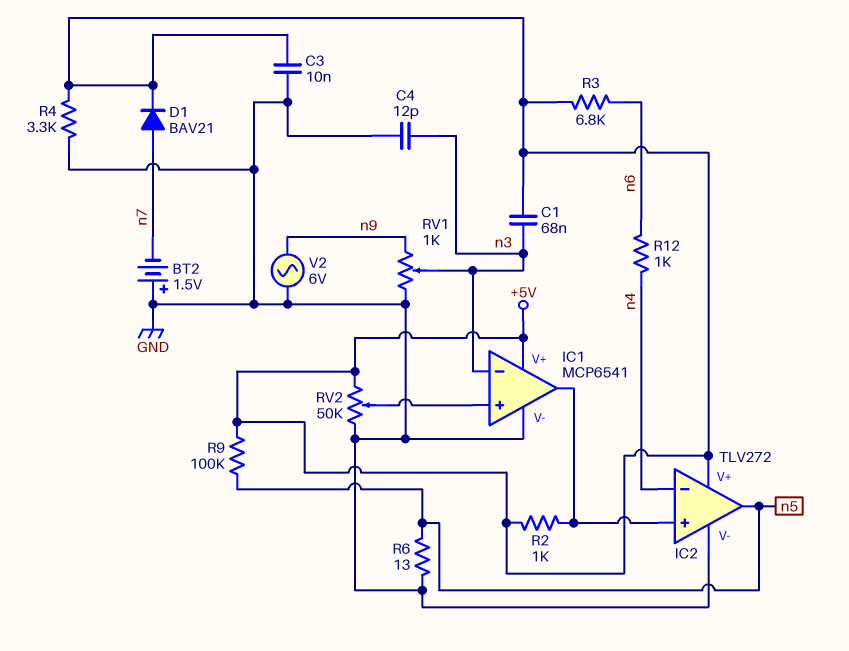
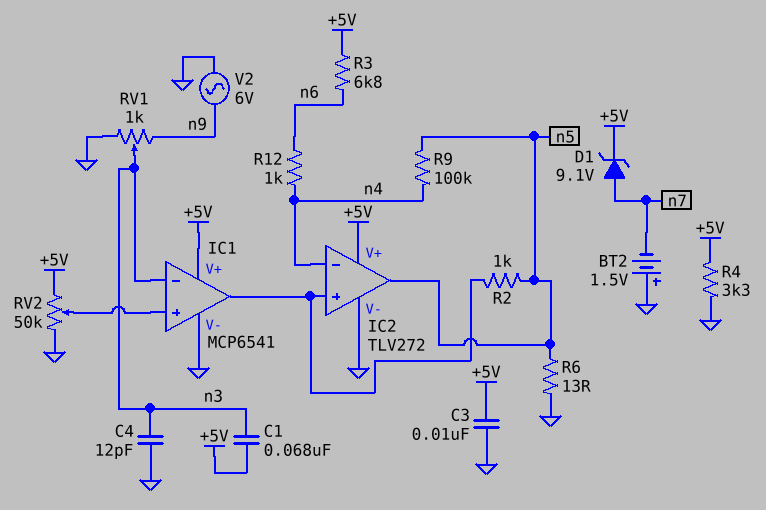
D1: diode BAV21 (A n7, K +5V) -> zener 9.1V (A n7, K +5V)
R2: 1k (+5V, IC1/out) -> 1k (IC1/out, n5)
R9: 100k (+5V, n5) -> 100k (n4, n5)

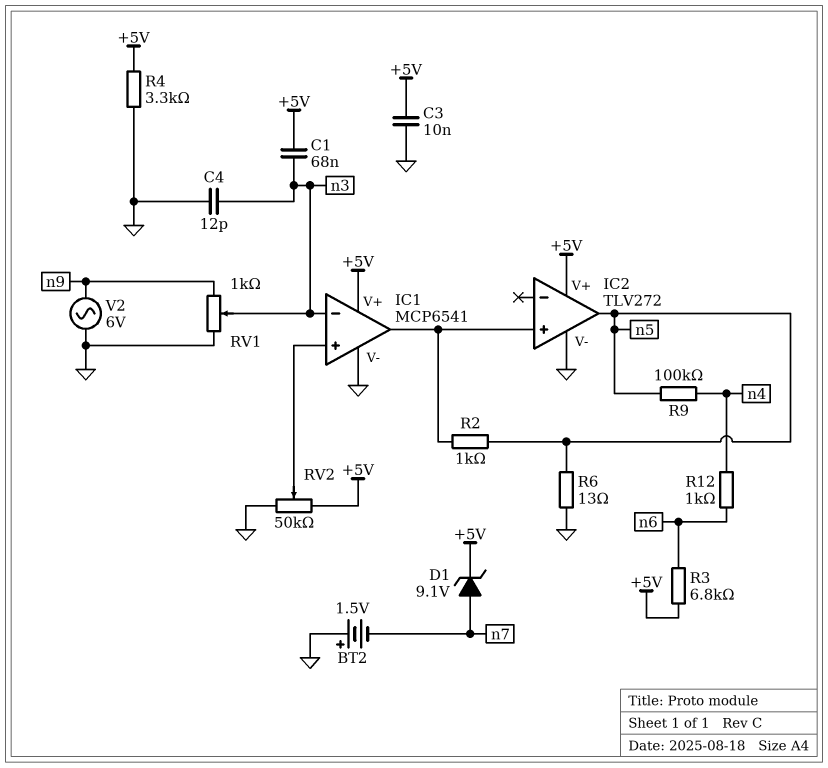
IC2 pin in-: n4 -> none

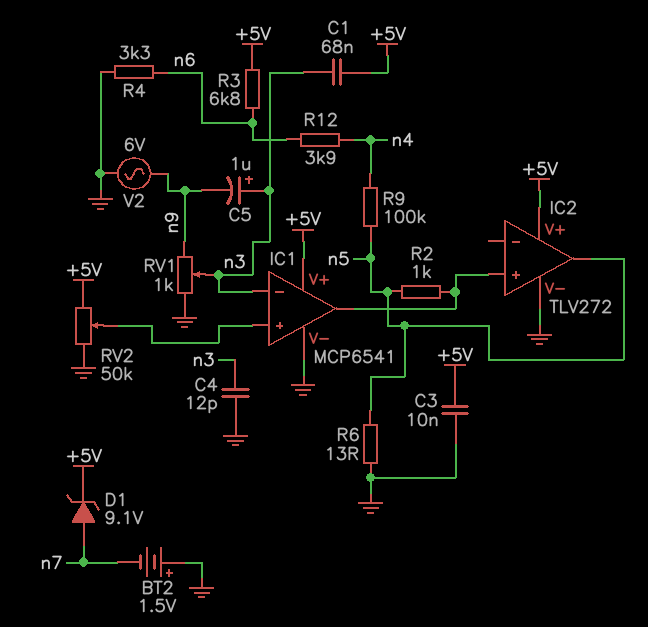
C5: none -> 1uF (plus n3, minus n9)
R4: 3.3k (+5V, GND) -> 3.3k (GND, n6)
R12: 1k (n4, n6) -> 3.9k (n4, n6)

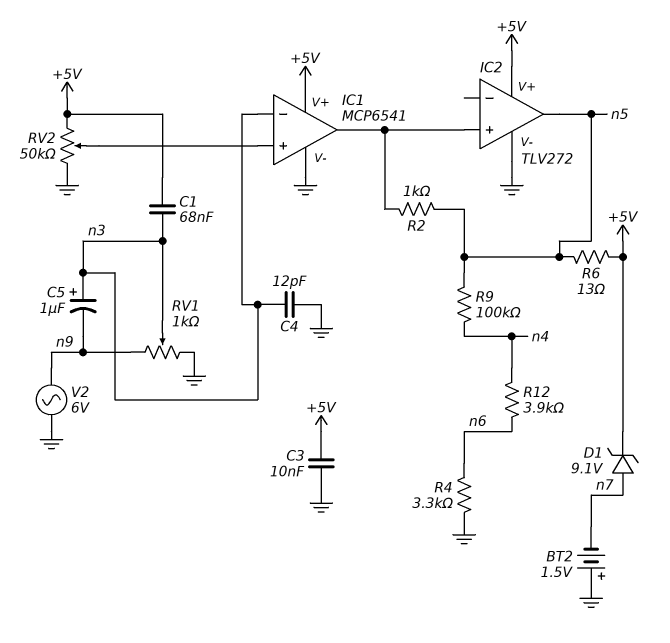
R3: 6.8k (+5V, n6) -> none
R6: 13 (GND, n5) -> 13 (+5V, n5)

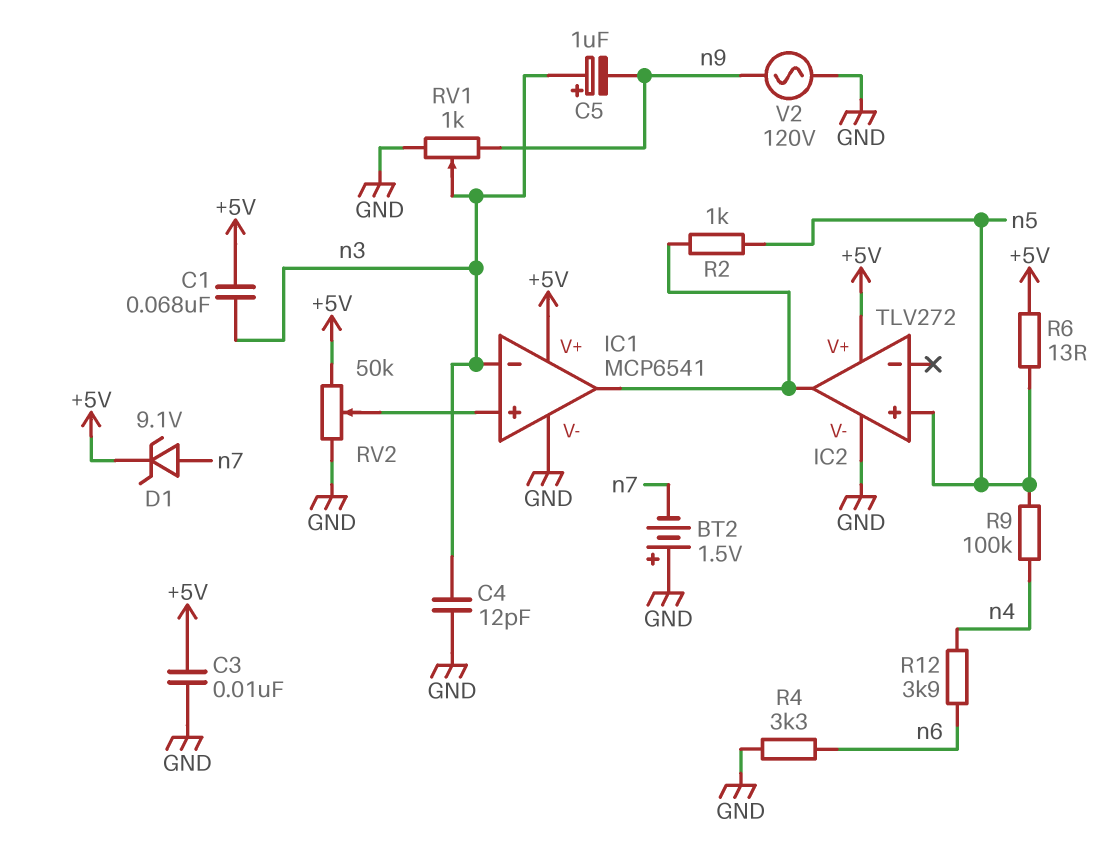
IC2 pin in+: IC1/out -> n5
IC2 pin out: n5 -> IC1/out
V2: AC 6V (GND, n9) -> AC 120V (GND, n9)

